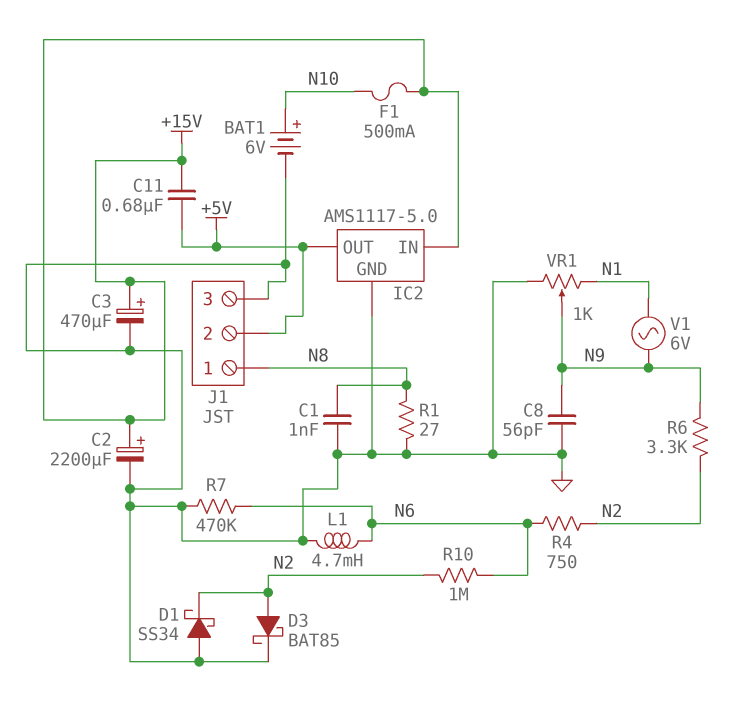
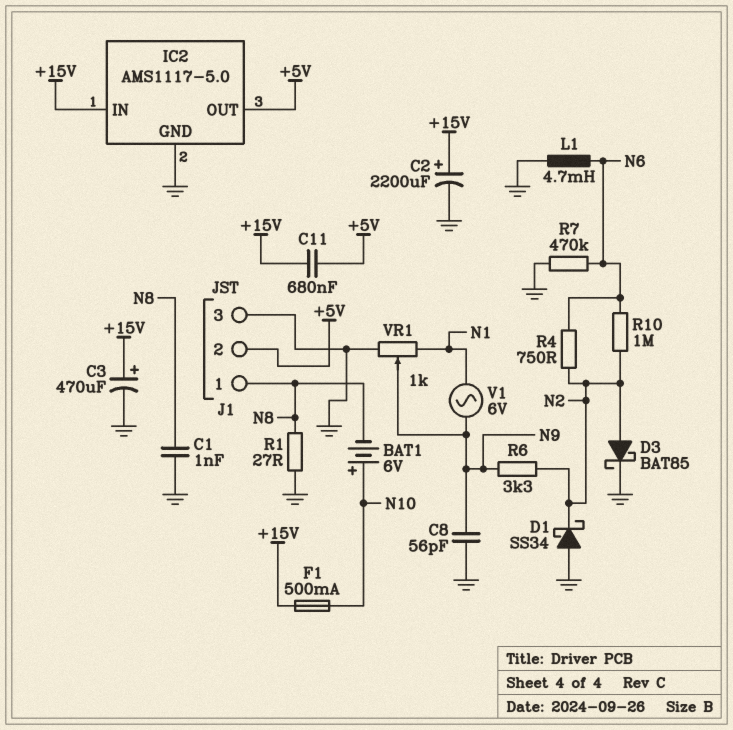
BAT1: 6V (plus N10, minus GND) -> 6V (plus N10, minus N8)

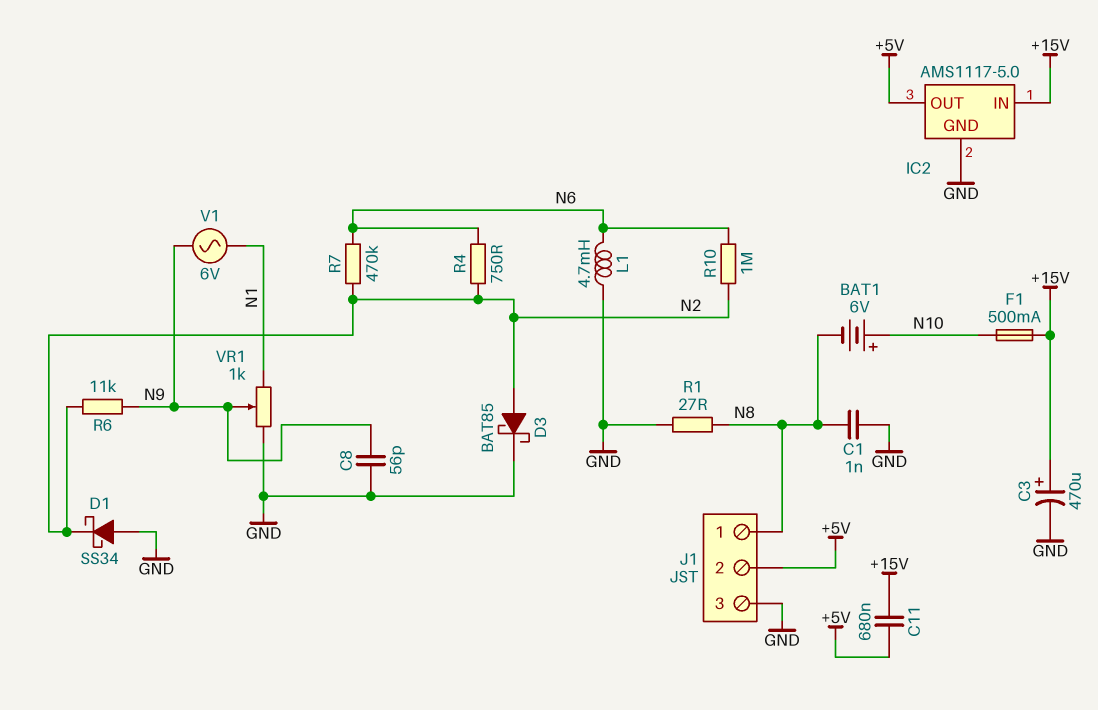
C2: 2200uF (plus +15V, minus GND) -> none
R6: 3.3k (N2, N9) -> 11k (N2, N9)
R7: 470k (GND, N6) -> 470k (N2, N6)

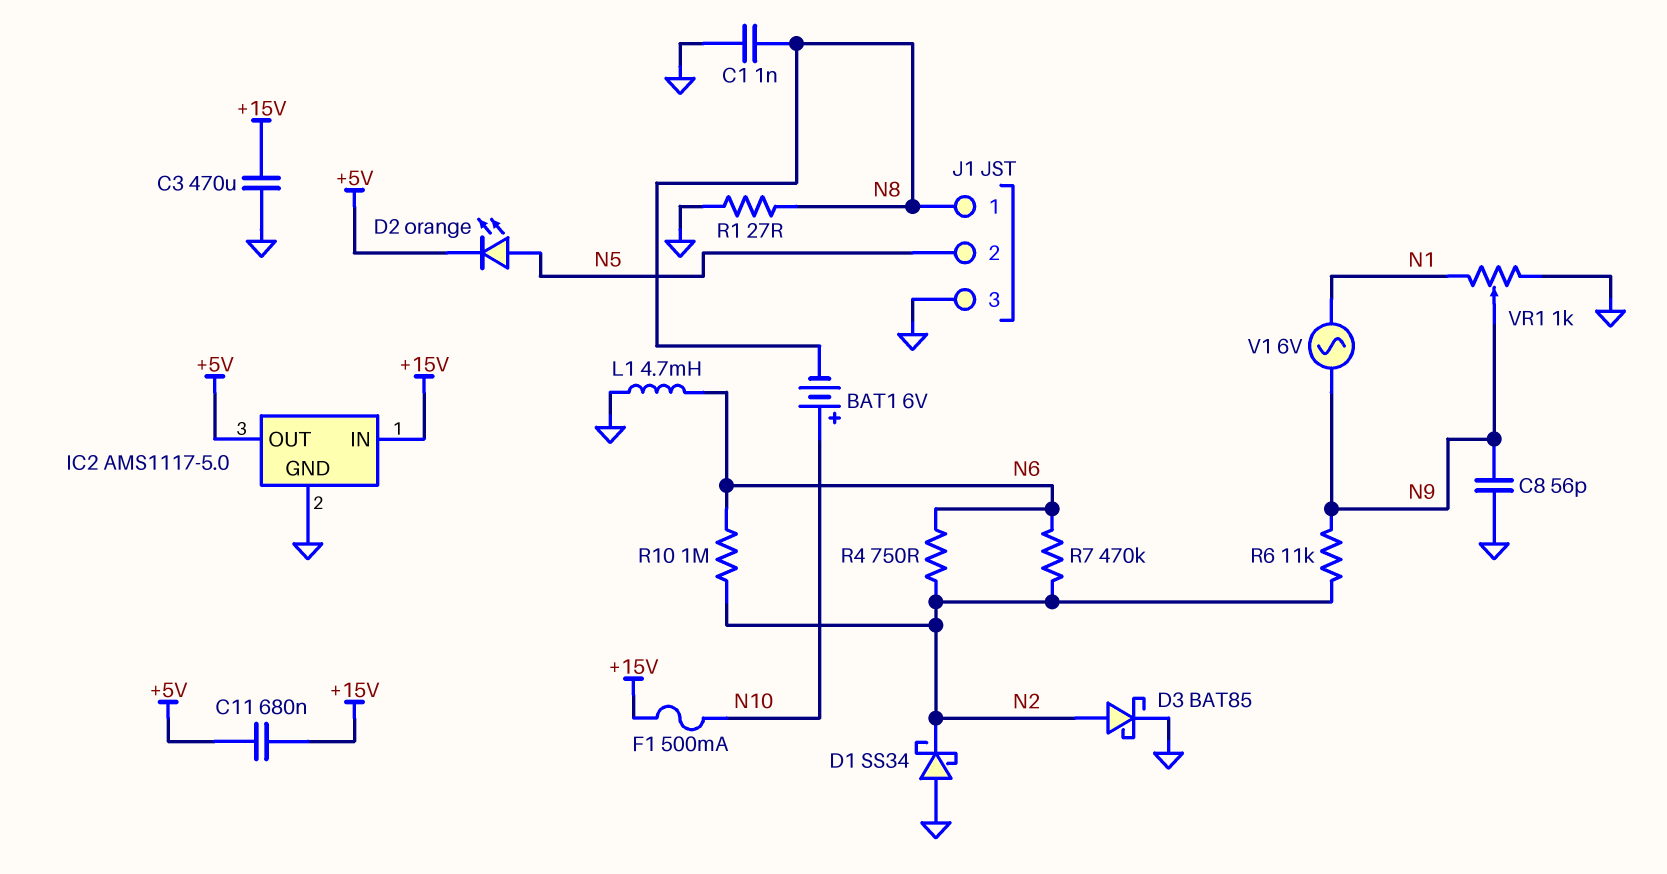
C3: 470uF (plus +15V, minus GND) -> 470uF (+15V, GND)
D2: none -> LED orange (A N5, K +5V)
J1 pin 2: +5V -> N5

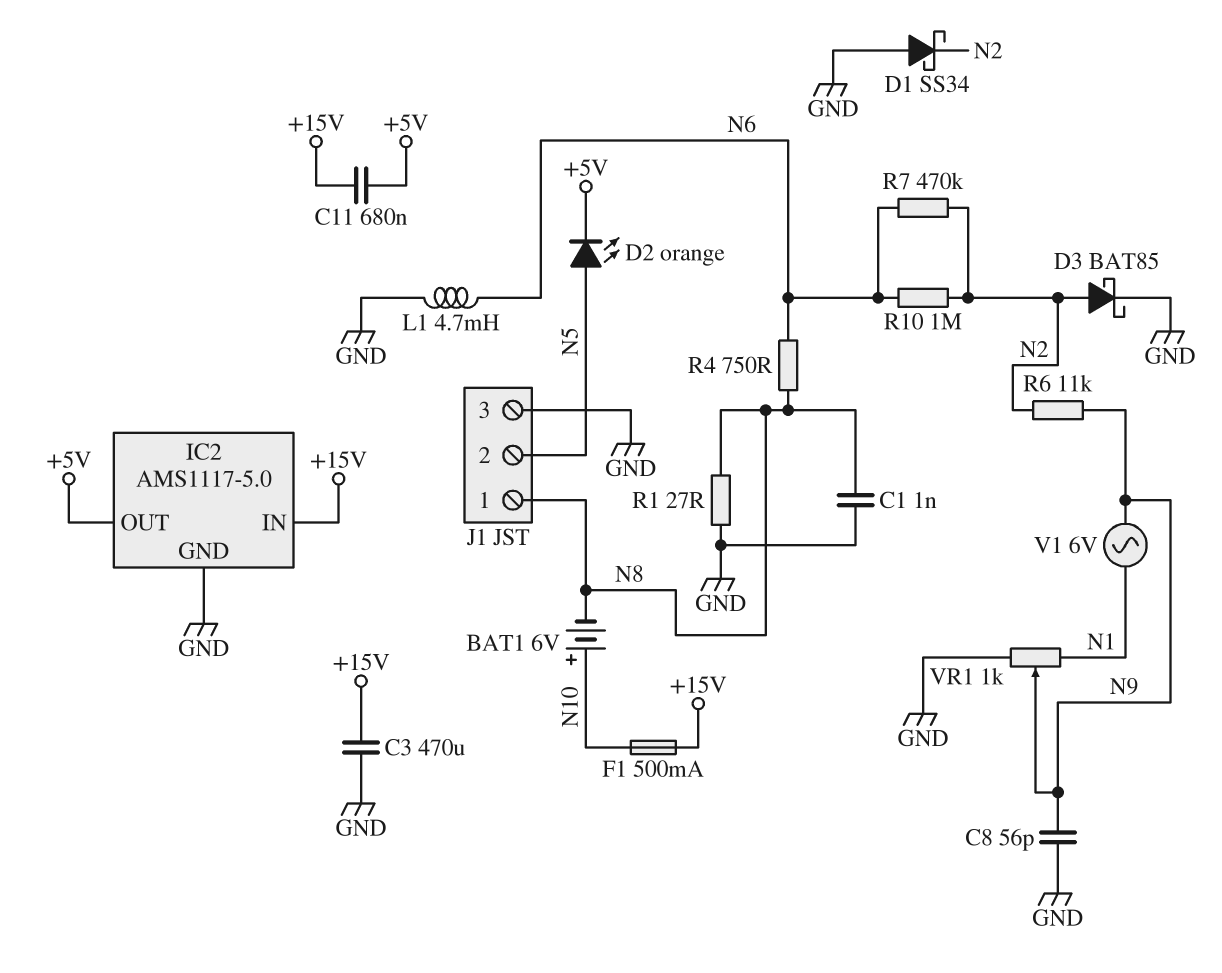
R4: 750 (N2, N6) -> 750 (N6, N8)

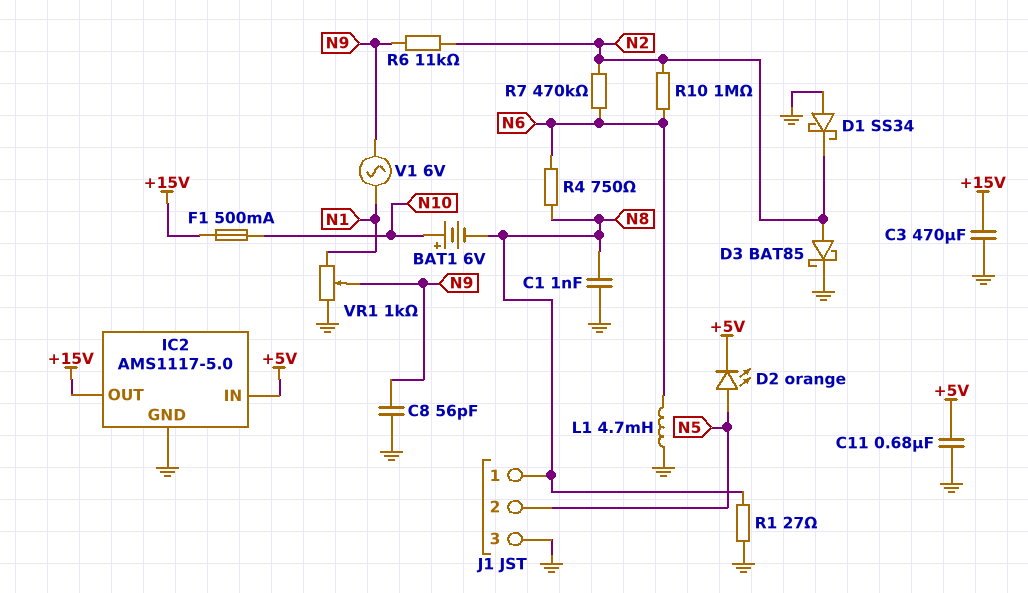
C11: 680nF (+5V, +15V) -> 680nF (+5V, GND)
IC2 pin IN: +15V -> +5V
IC2 pin OUT: +5V -> +15V

